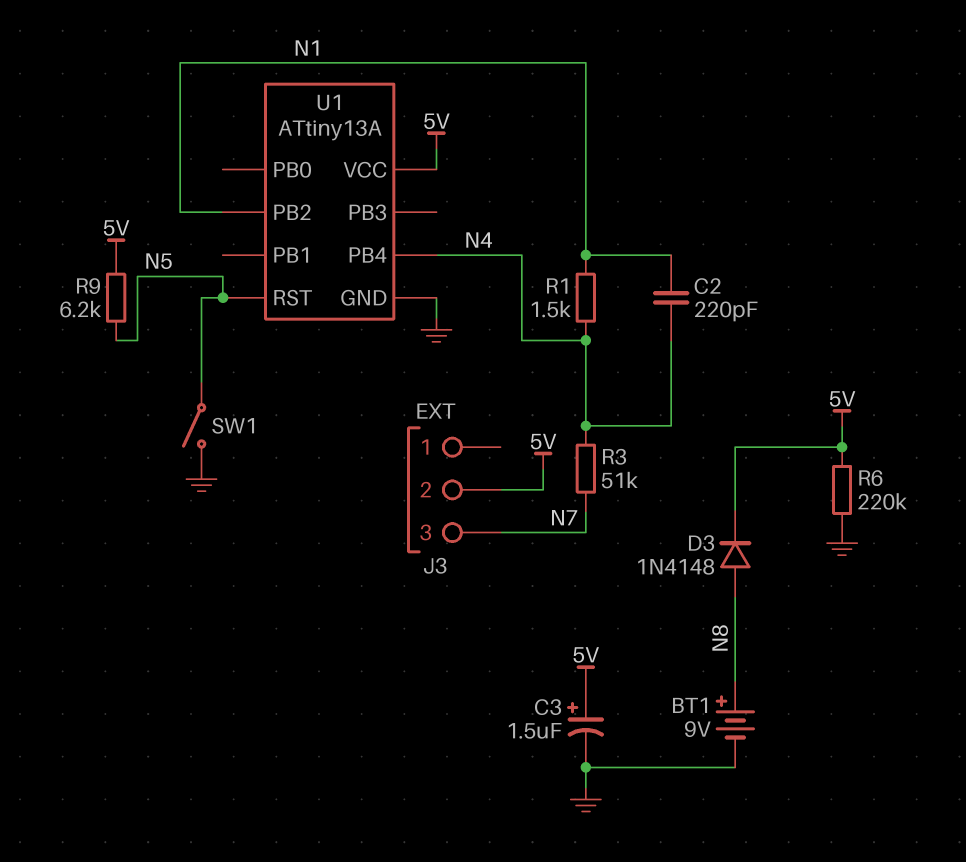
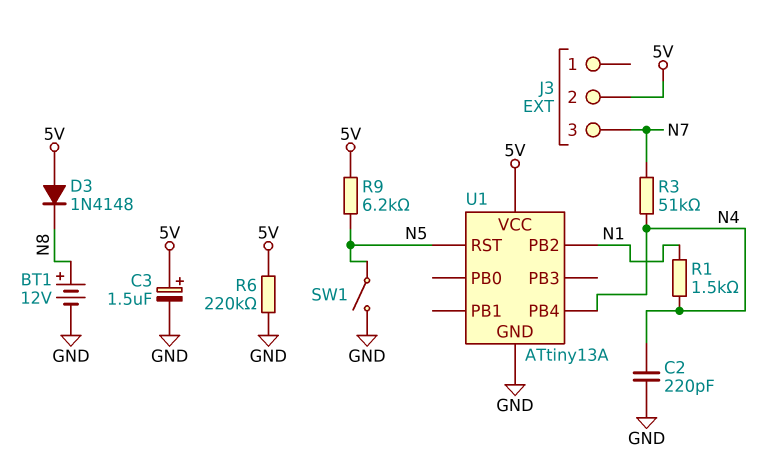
BT1: 9V (plus N8, minus GND) -> 12V (plus N8, minus GND)
C2: 220pF (N1, N4) -> 220pF (GND, N4)
D3: diode 1N4148 (A N8, K 5V) -> diode 1N4148 (A 5V, K N8)

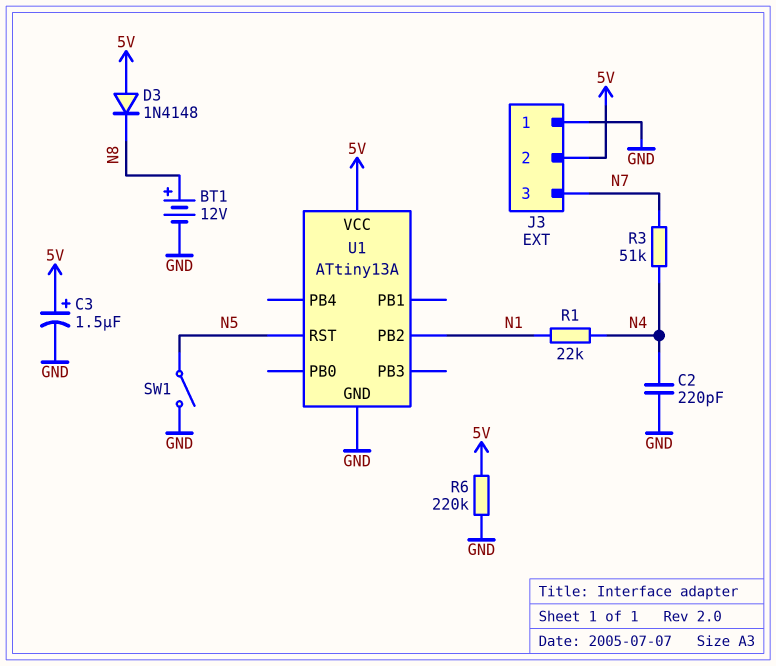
J3 pin 1: none -> GND
R1: 1.5k (N1, N4) -> 22k (N1, N4)
R9: 6.2k (5V, N5) -> none
U1 pin PB4: N4 -> none

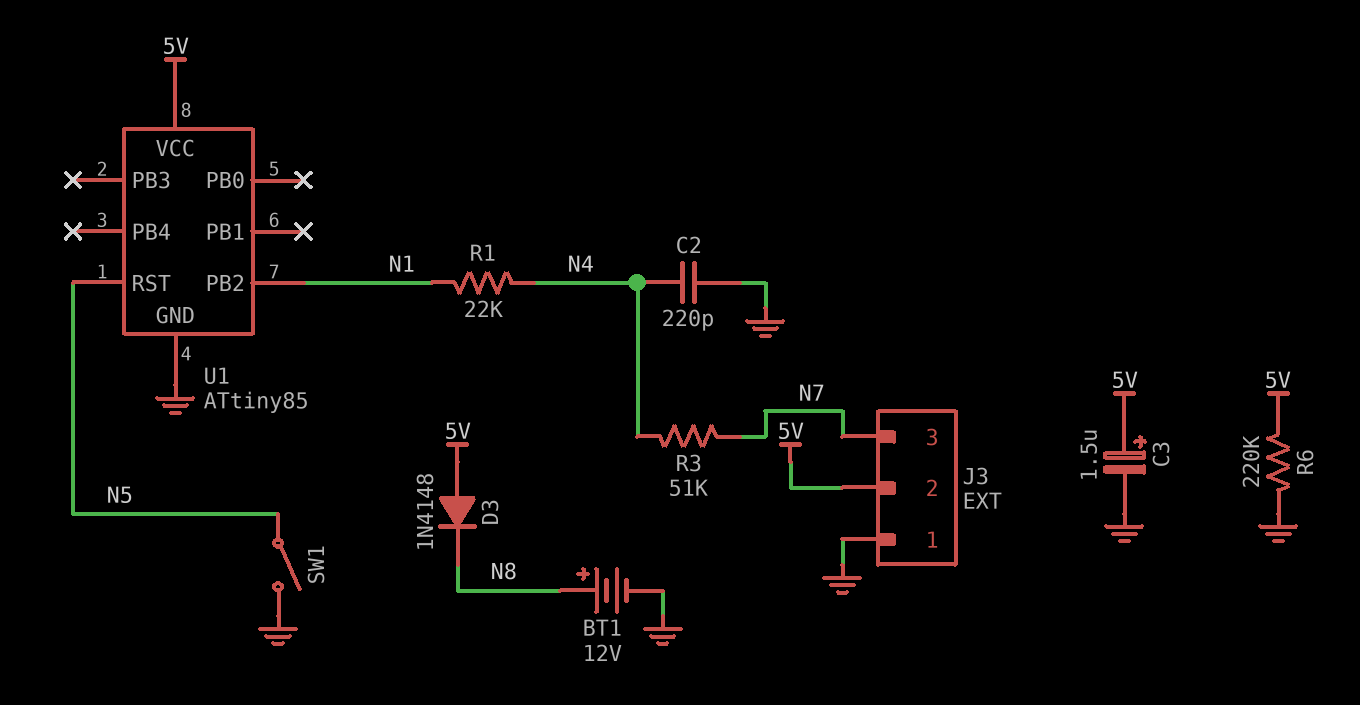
U1: ATtiny13A -> ATtiny85

